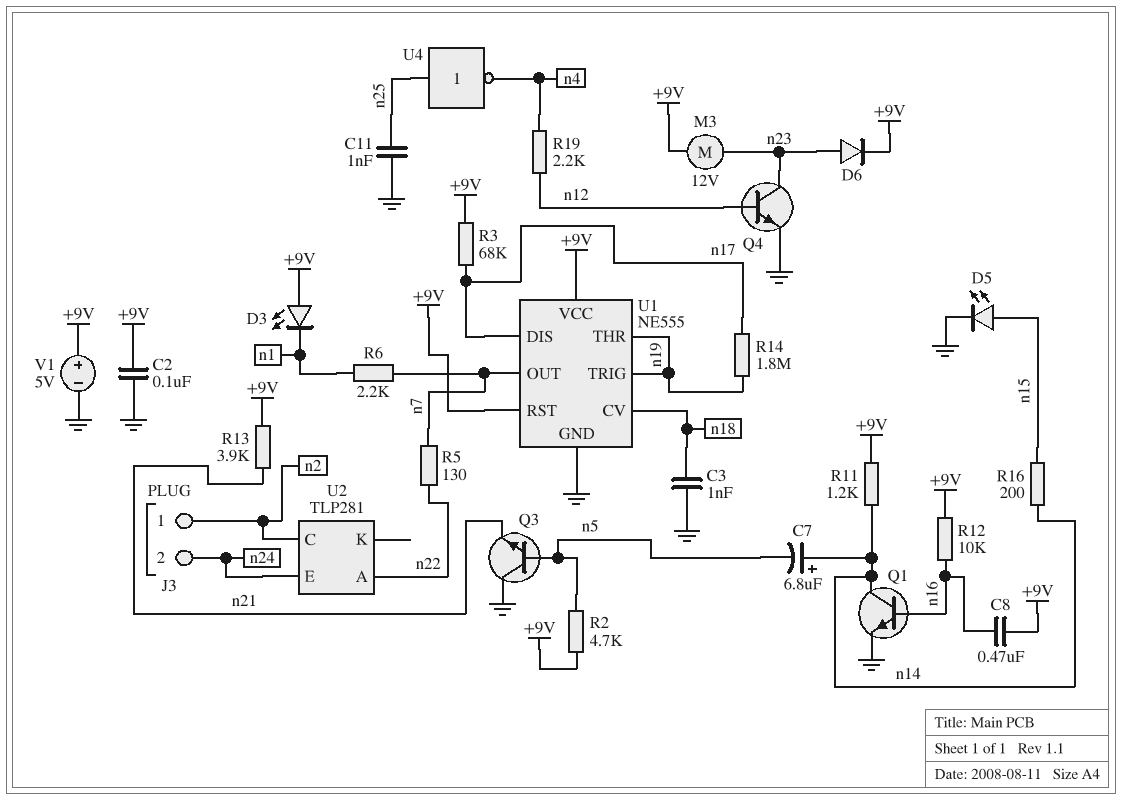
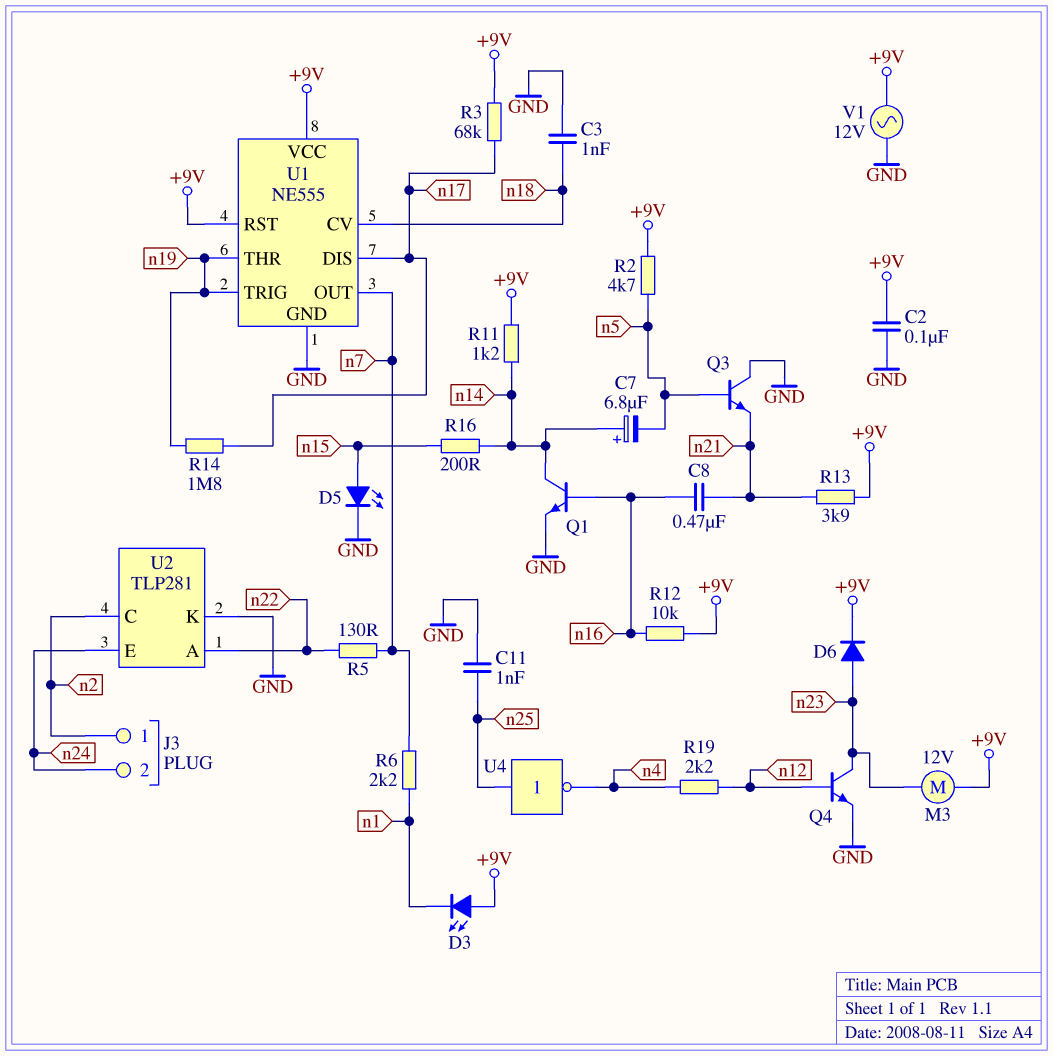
C8: 470nF (+9V, n16) -> 470nF (n16, n21)
U2 pin K: none -> GND
V1: 5V (plus +9V, minus GND) -> AC 12V (+9V, GND)

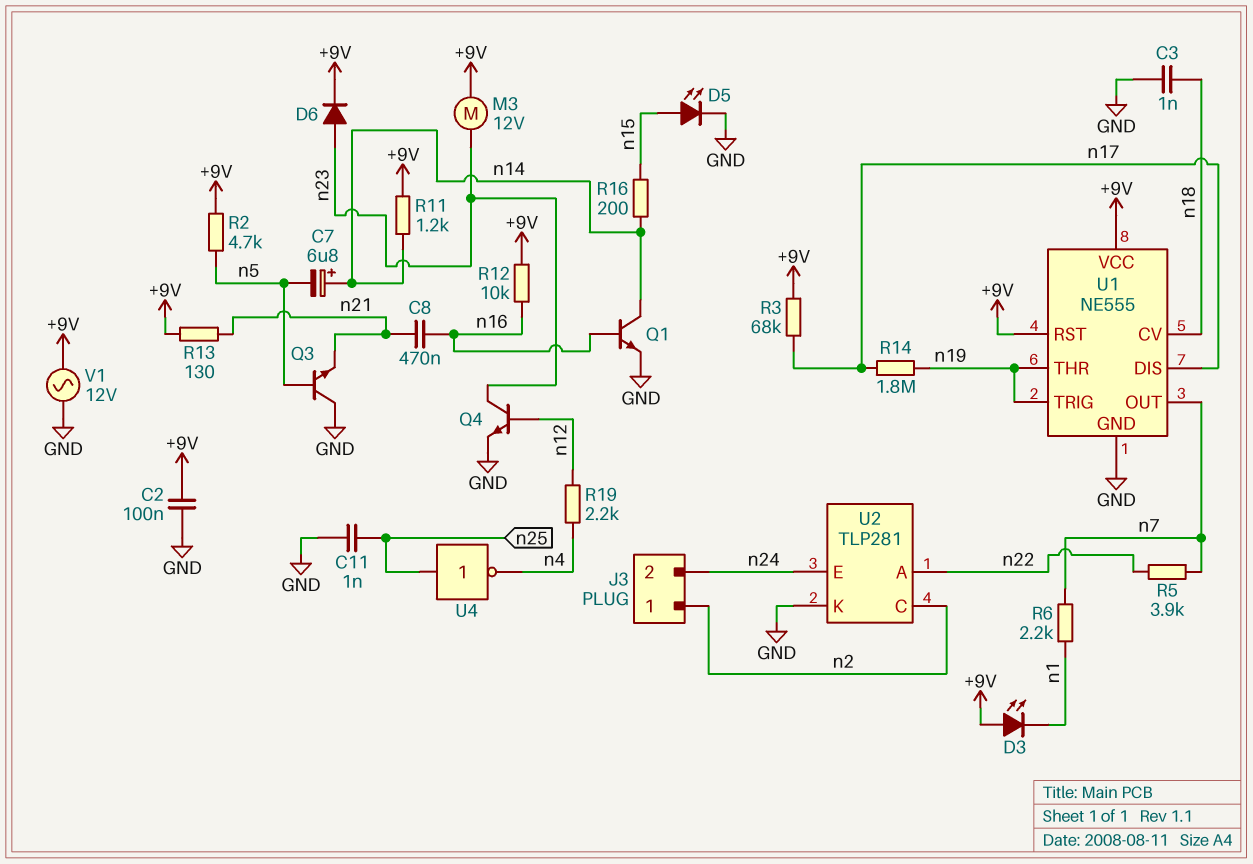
R5: 130 (n7, n22) -> 3.9k (n7, n22)
R13: 3.9k (+9V, n21) -> 130 (+9V, n21)

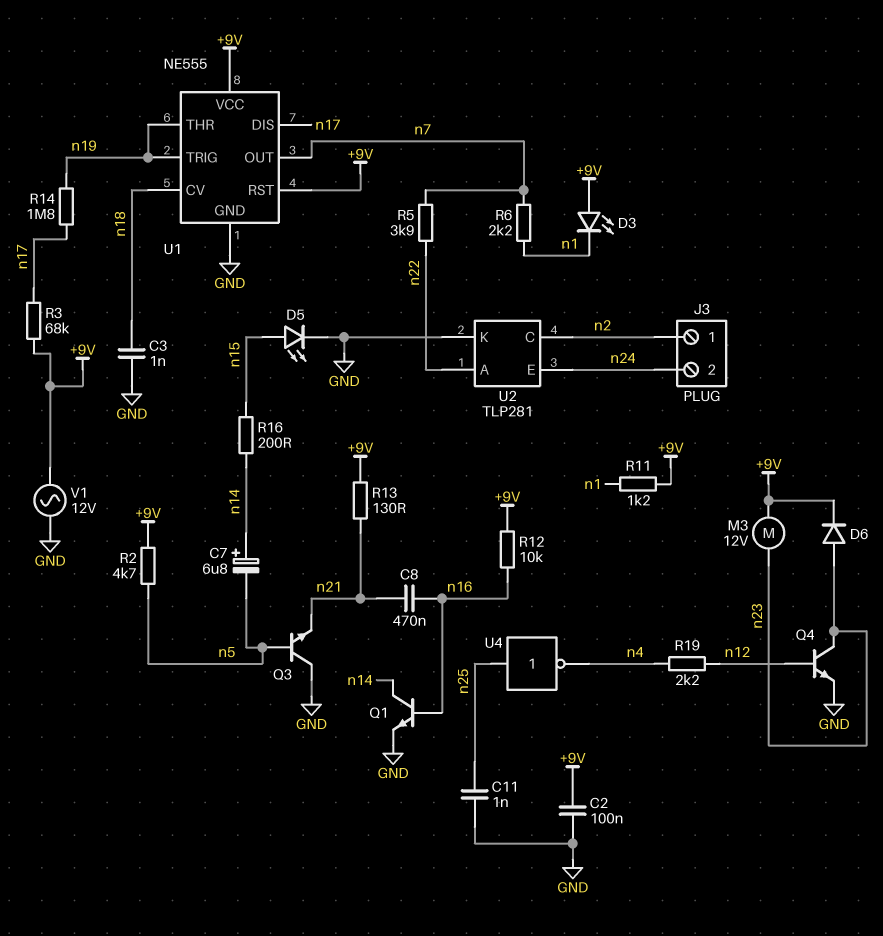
R11: 1.2k (+9V, n14) -> 1.2k (+9V, n1)

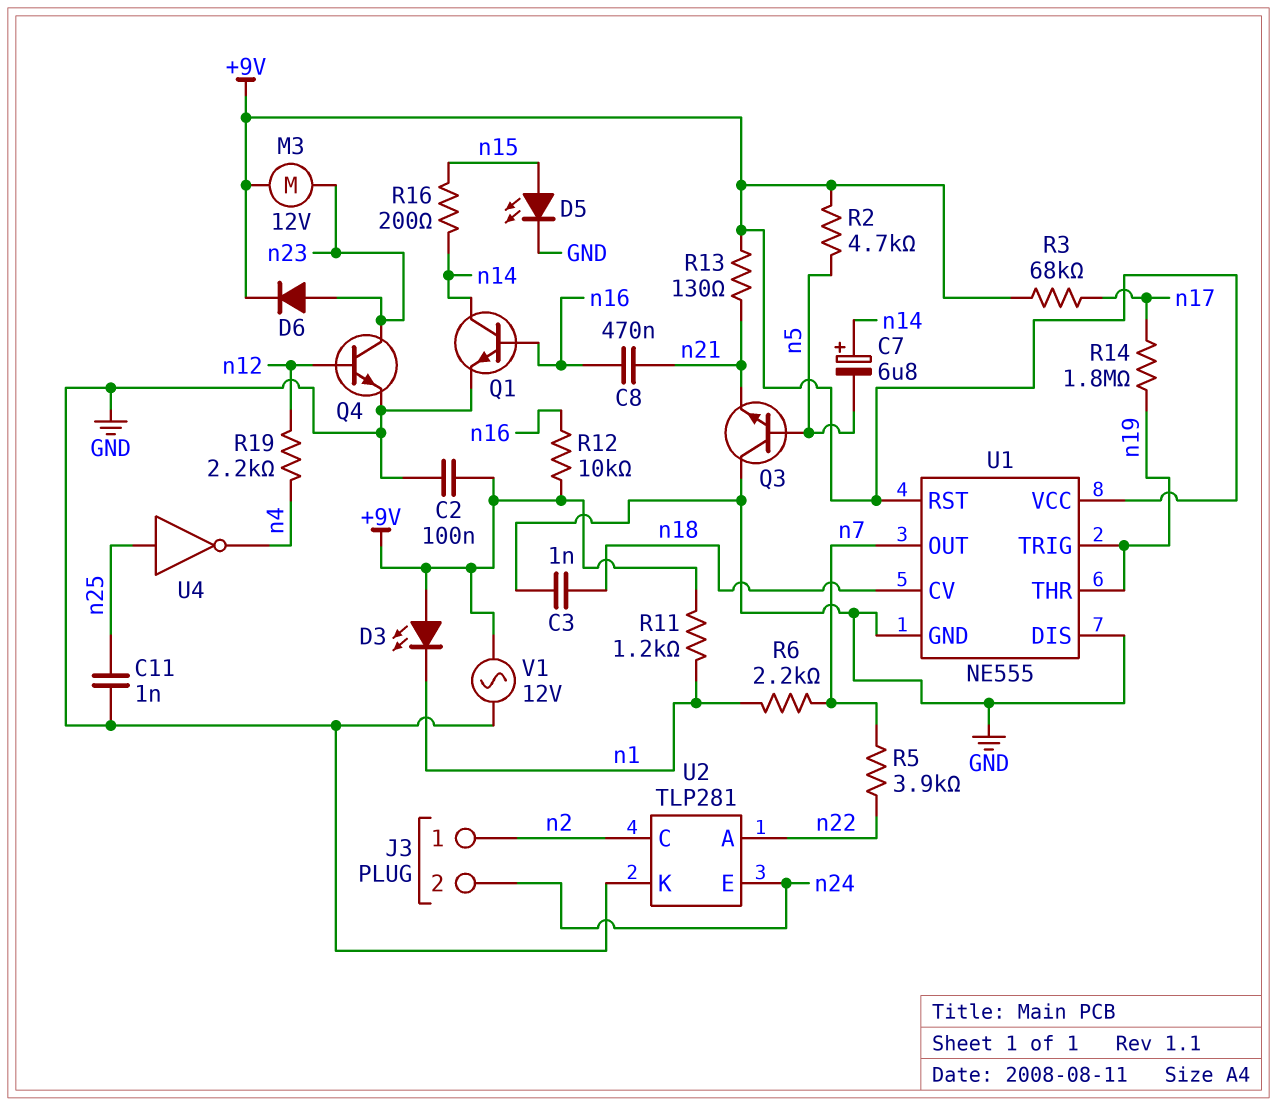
U1 pin DIS: n17 -> GND

